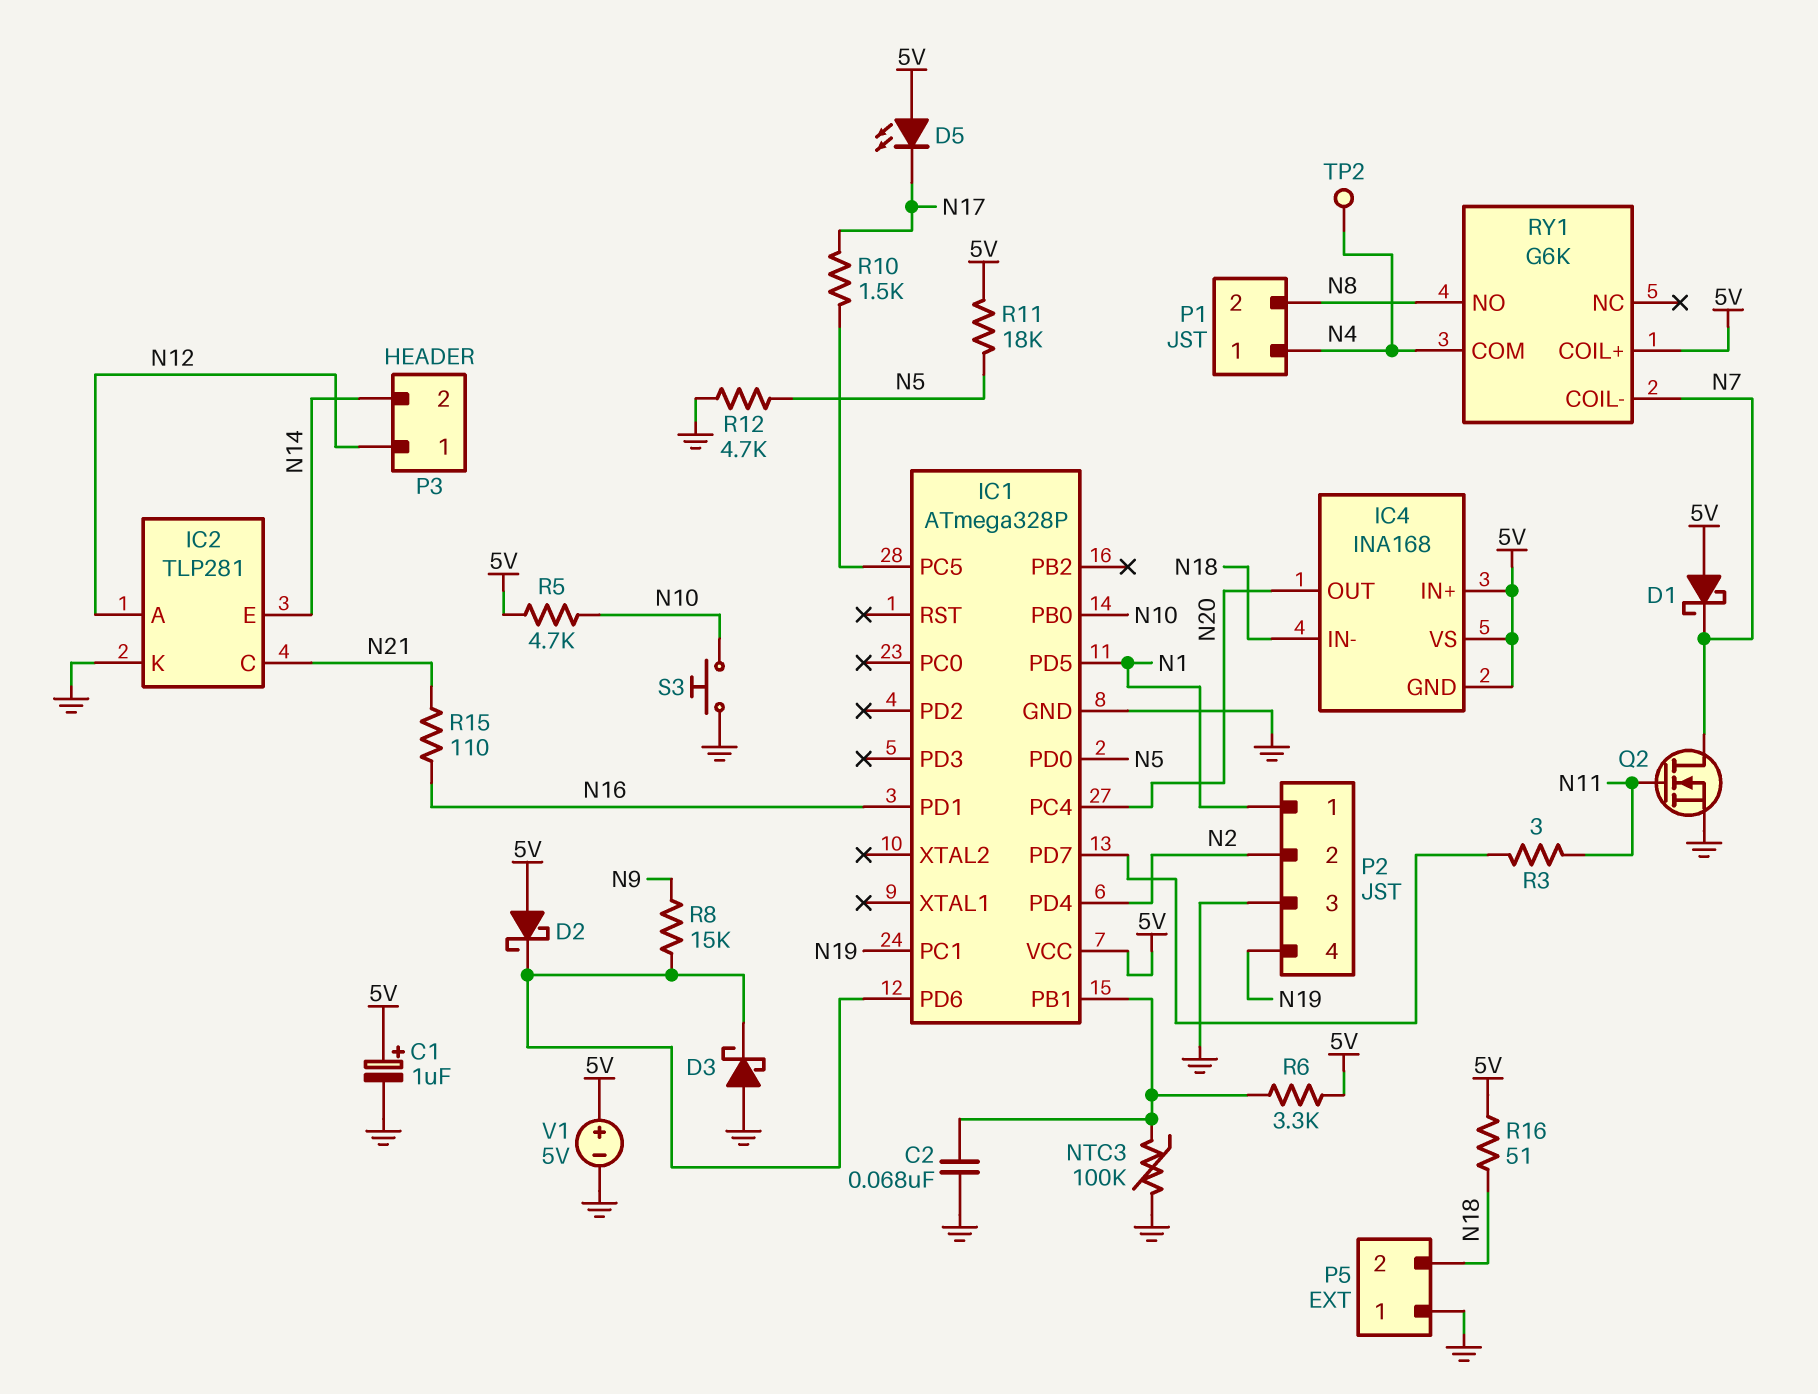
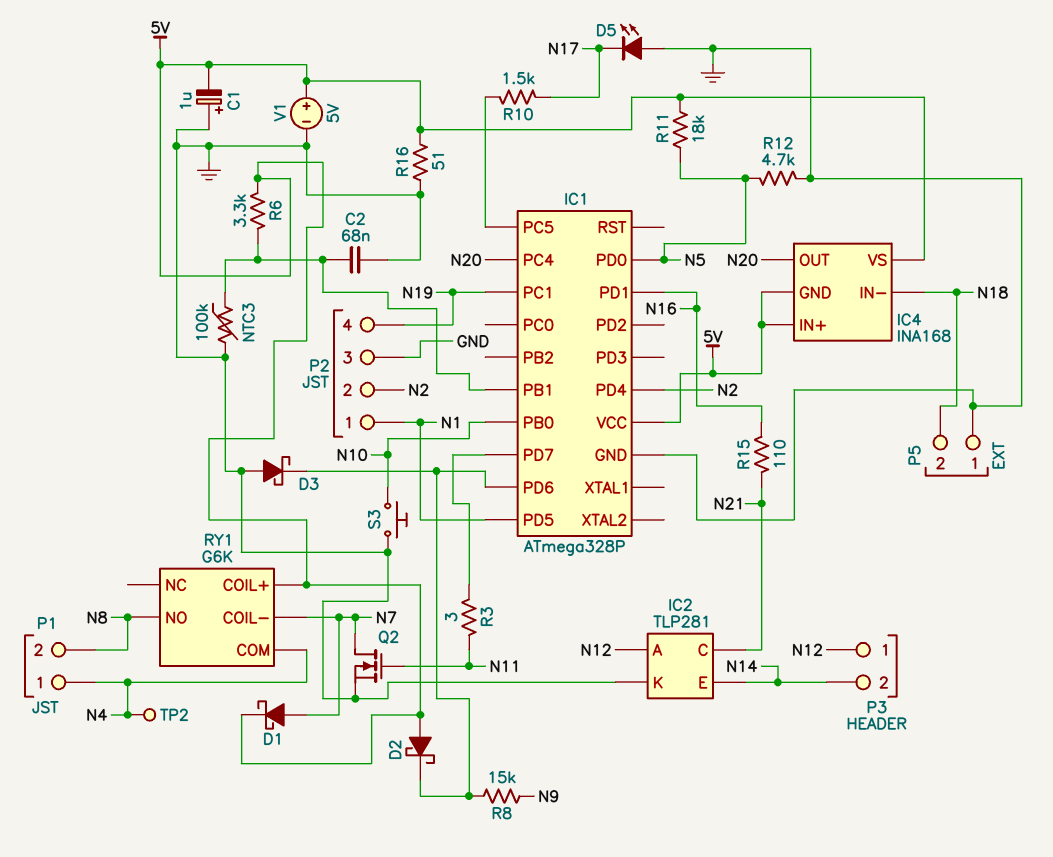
C1: 1uF (plus 5V, minus GND) -> 1uF (plus GND, minus 5V)
D1: schottky (A 5V, K N7) -> schottky (A N7, K 5V)
D5: LED (A 5V, K N17) -> LED (A GND, K N17)
R5: 4.7k (5V, N10) -> none
R16: 51 (5V, N18) -> 51 (5V, GND)

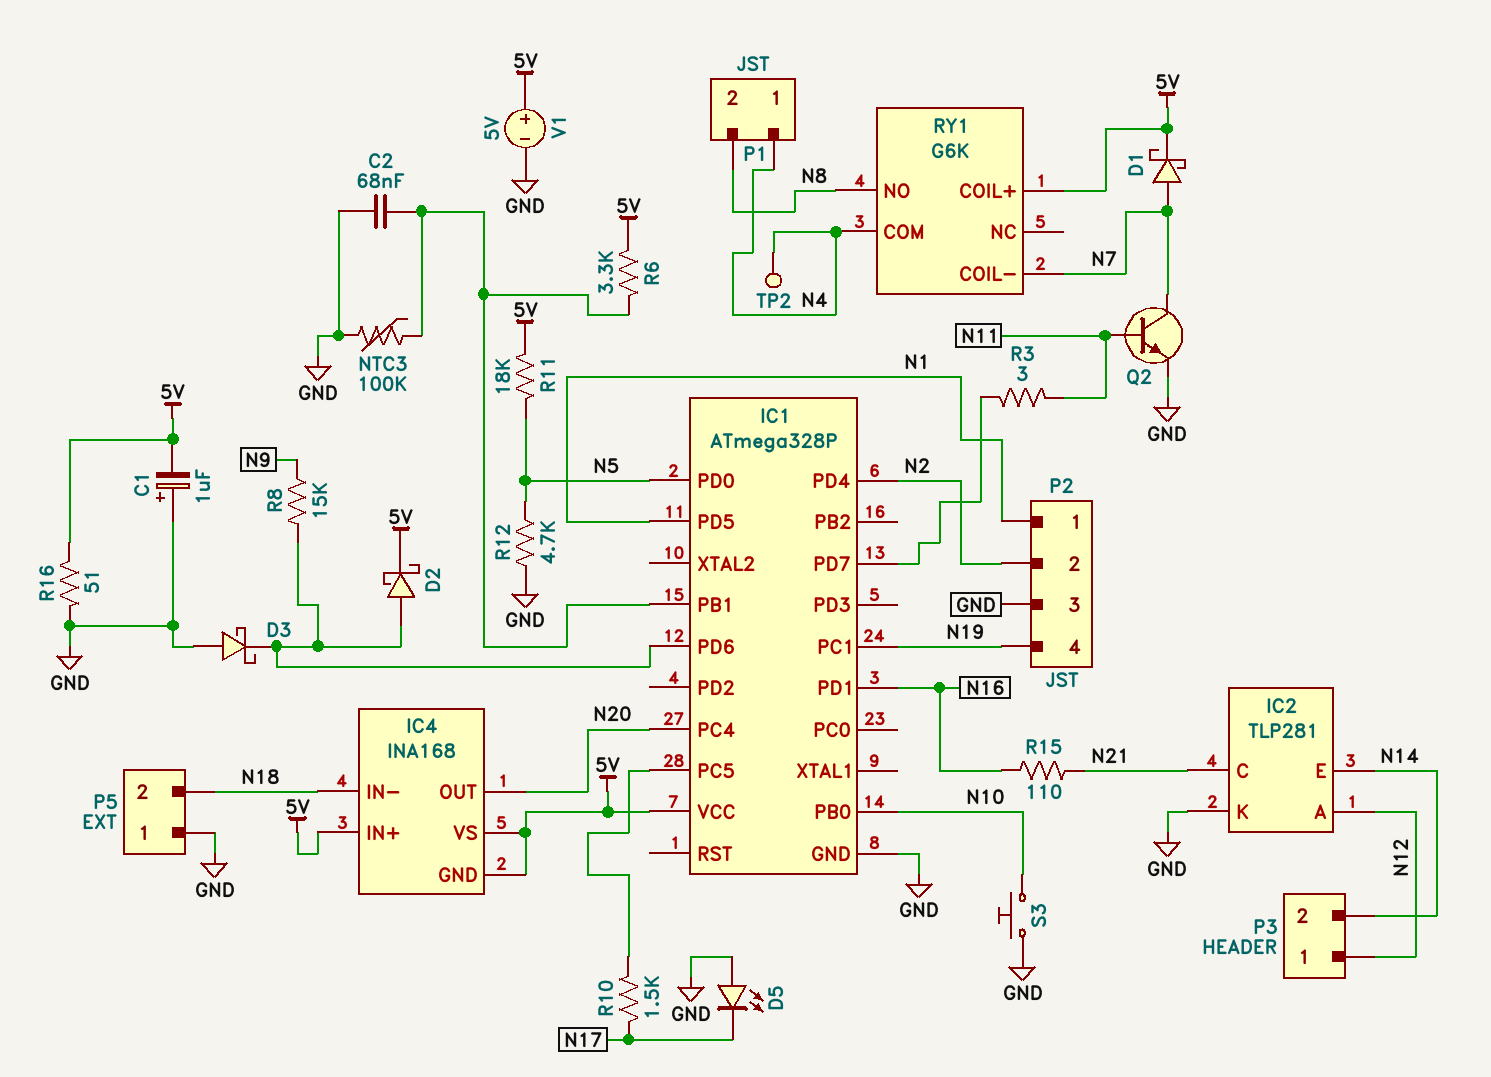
D2: schottky (A 5V, K IC1/PD6) -> schottky (A IC1/PD6, K 5V)
Q2: NMOS (G N11, D N7, S GND) -> NPN (B N11, C N7, E GND)

